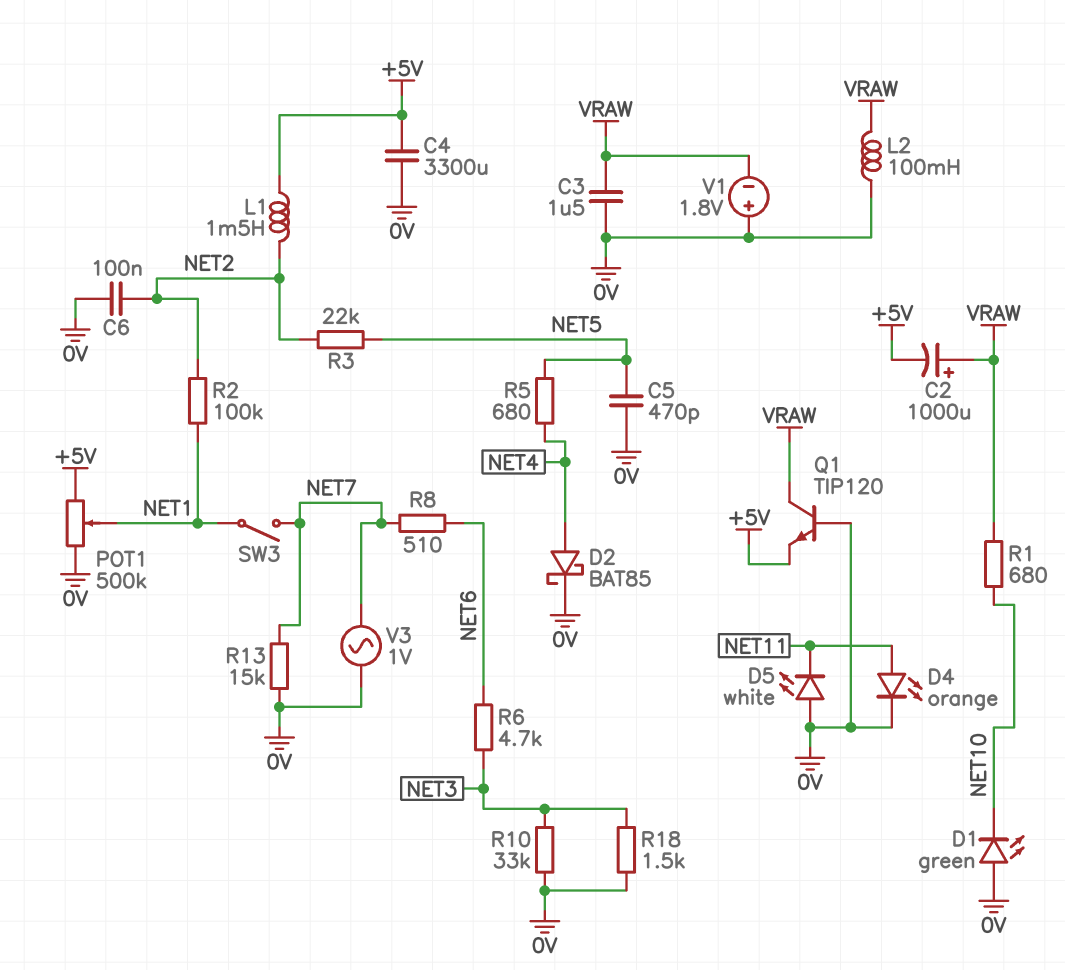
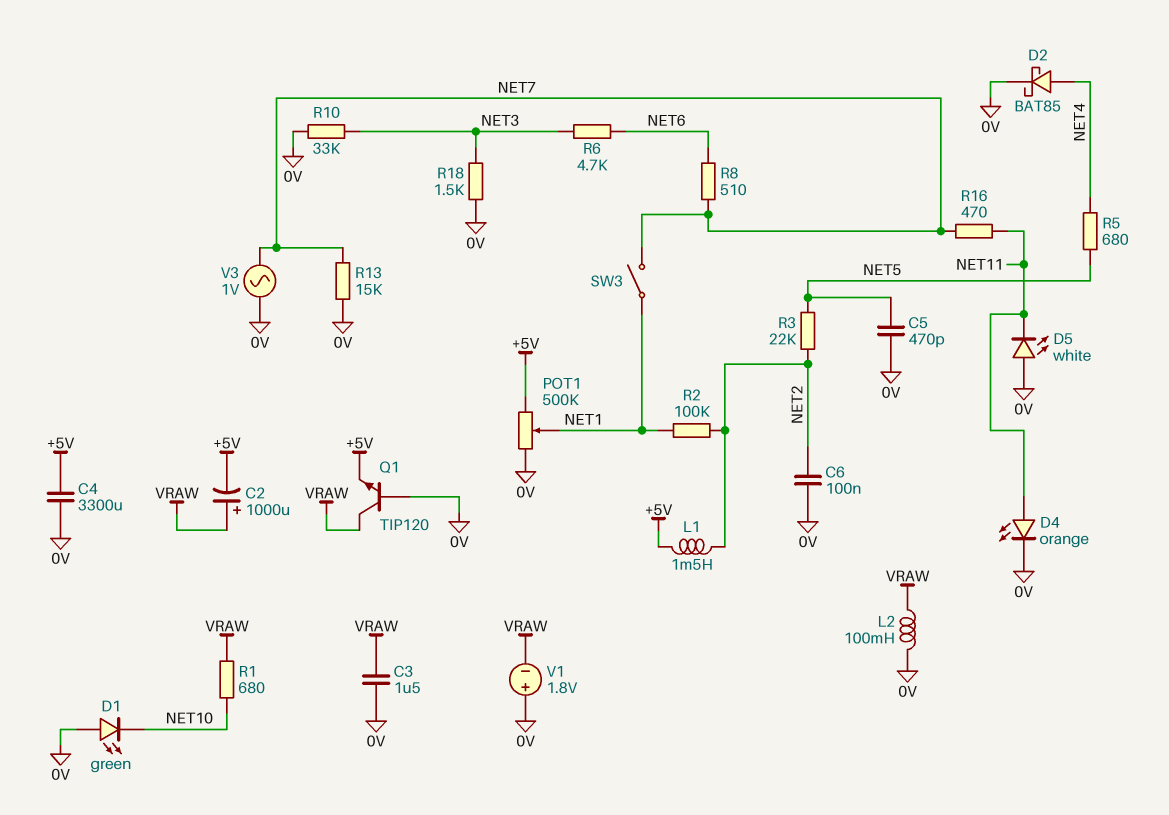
R16: none -> 470 (NET7, NET11)

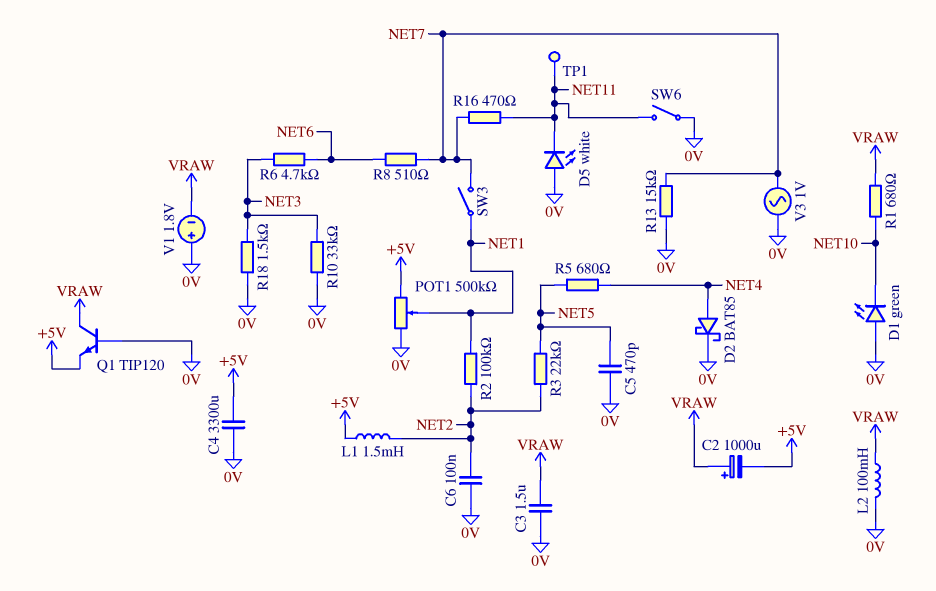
D4: LED orange (A NET11, K 0V) -> none
SW6: none -> switch (0V, NET11)
TP1: none -> test point (NET11)

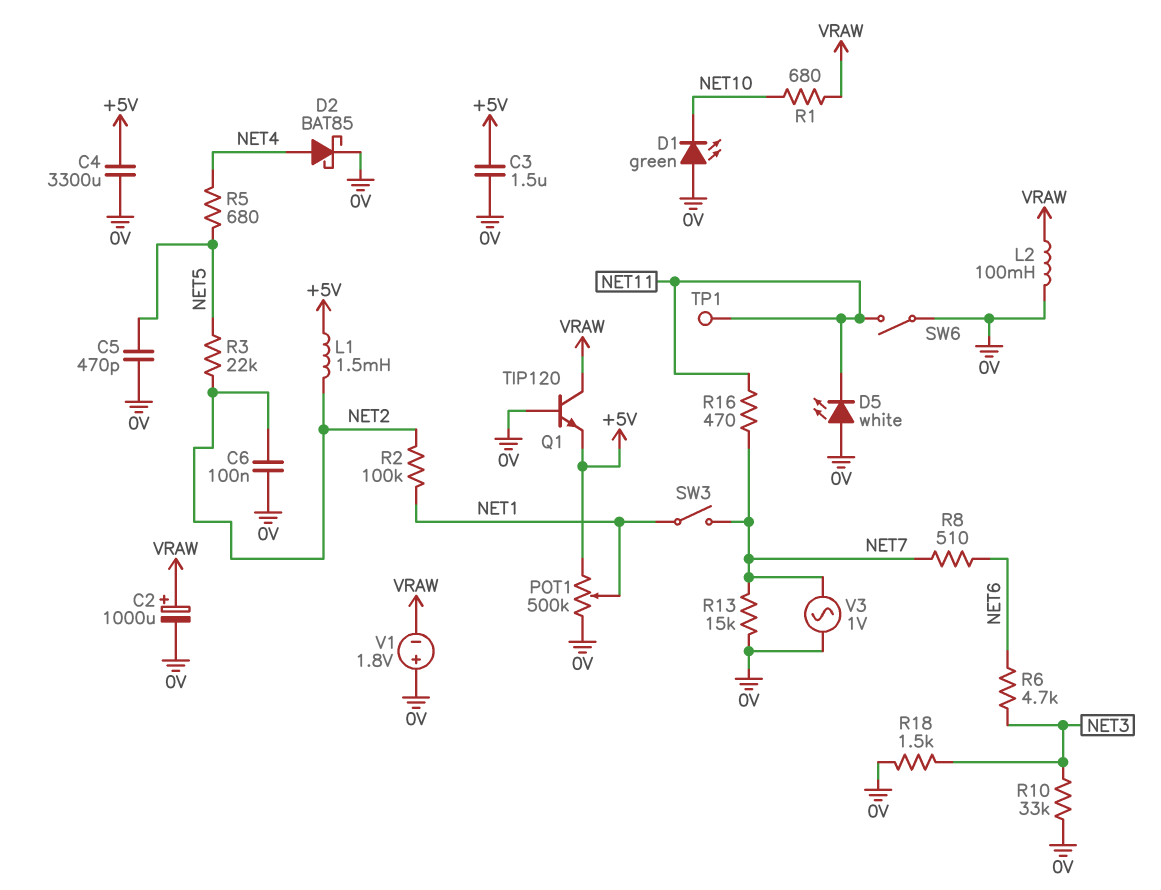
C2: 1000uF (plus VRAW, minus +5V) -> 1000uF (plus VRAW, minus 0V)
C3: 1.5uF (0V, VRAW) -> 1.5uF (+5V, 0V)

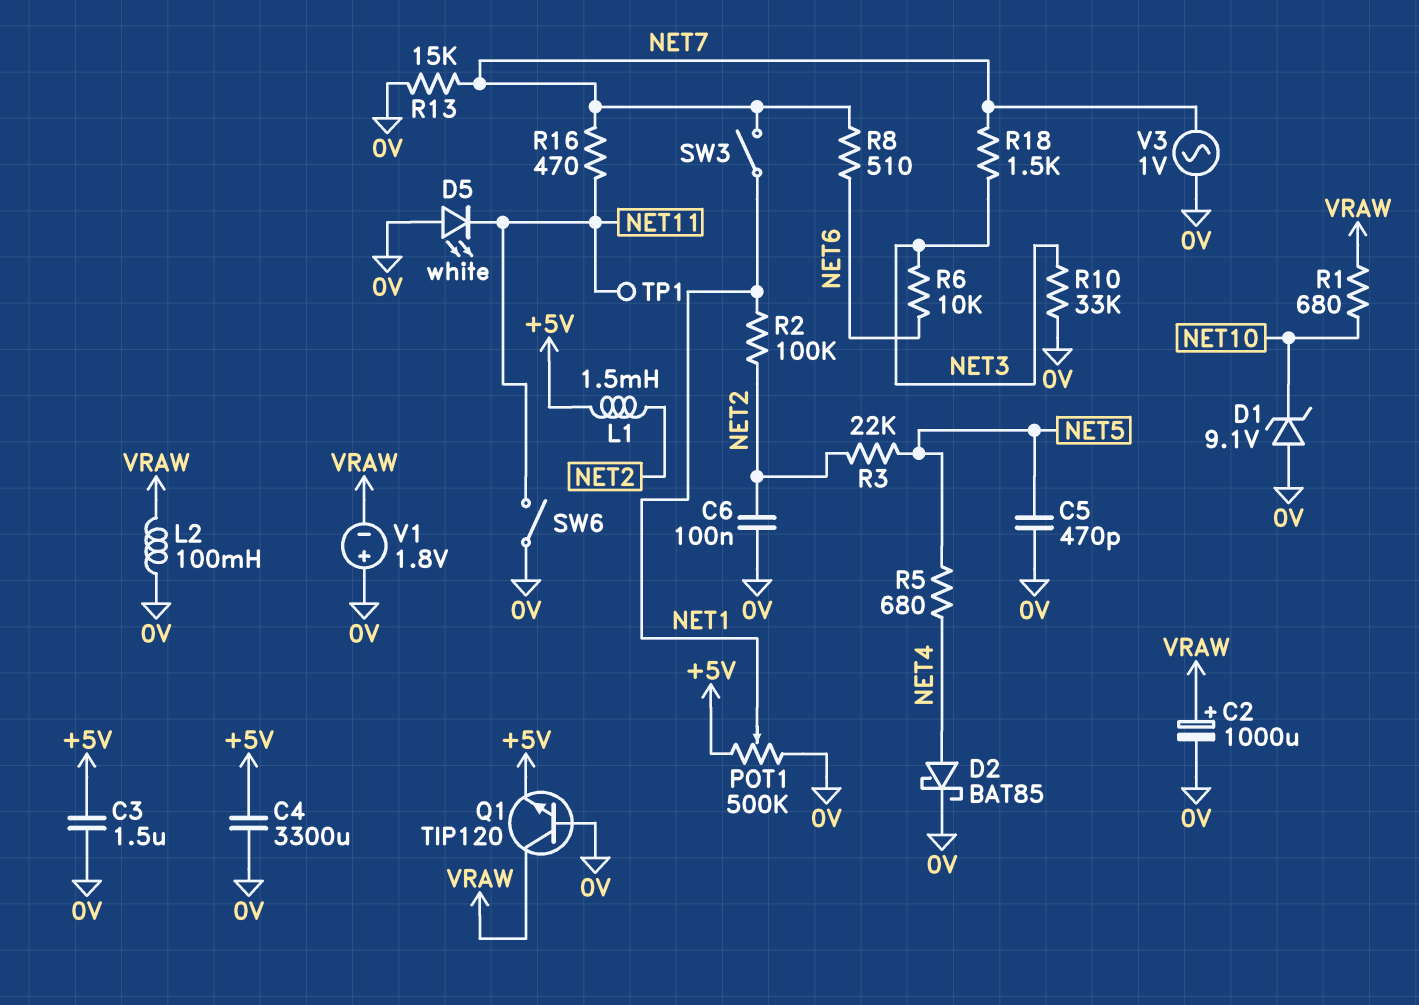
D1: LED green (A 0V, K NET10) -> zener 9.1V (A 0V, K NET10)
R6: 4.7k (NET3, NET6) -> 10k (NET3, NET6)
R18: 1.5k (0V, NET3) -> 1.5k (NET3, NET7)

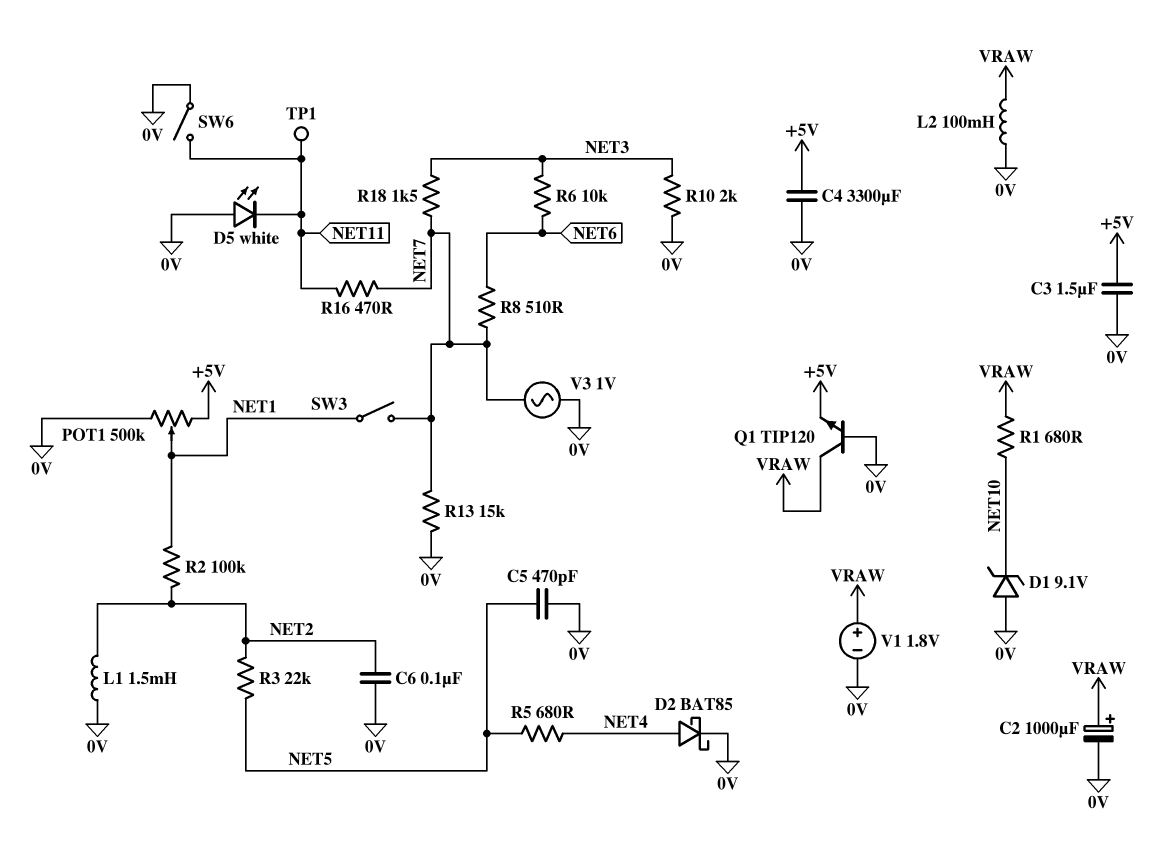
L1: 1.5mH (+5V, NET2) -> 1.5mH (0V, NET2)
R10: 33k (0V, NET3) -> 2k (0V, NET3)
V1: 1.8V (plus 0V, minus VRAW) -> 1.8V (plus VRAW, minus 0V)

